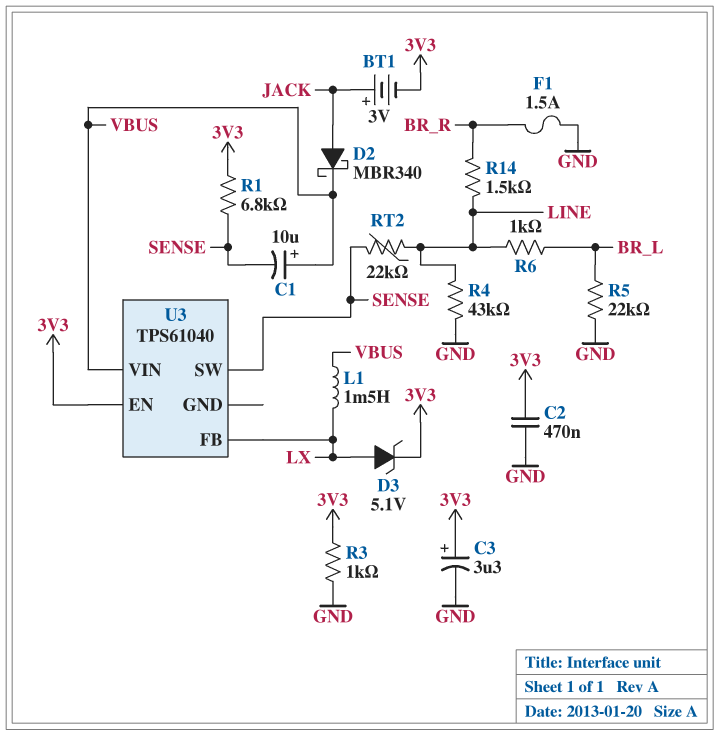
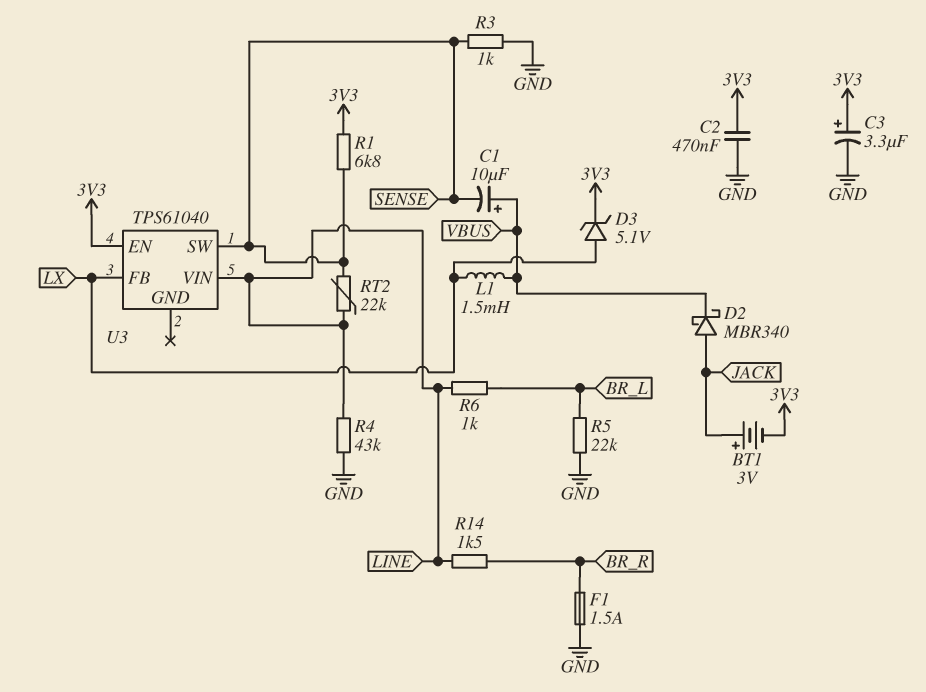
R3: 1k (3V3, GND) -> 1k (GND, SENSE)
U3 pin VIN: VBUS -> LINE

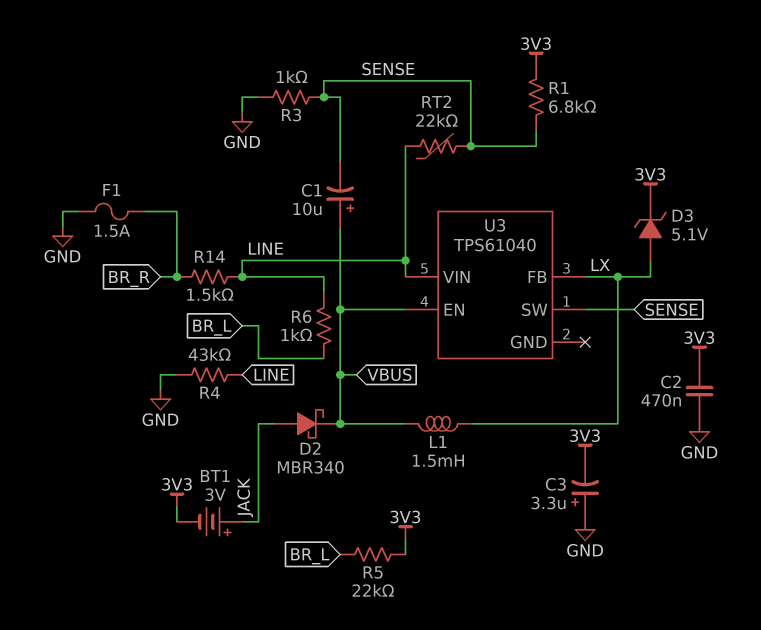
C3: 3.3uF (plus 3V3, minus GND) -> 3.3uF (plus GND, minus 3V3)
R5: 22k (BR_L, GND) -> 22k (3V3, BR_L)
U3 pin EN: 3V3 -> VBUS

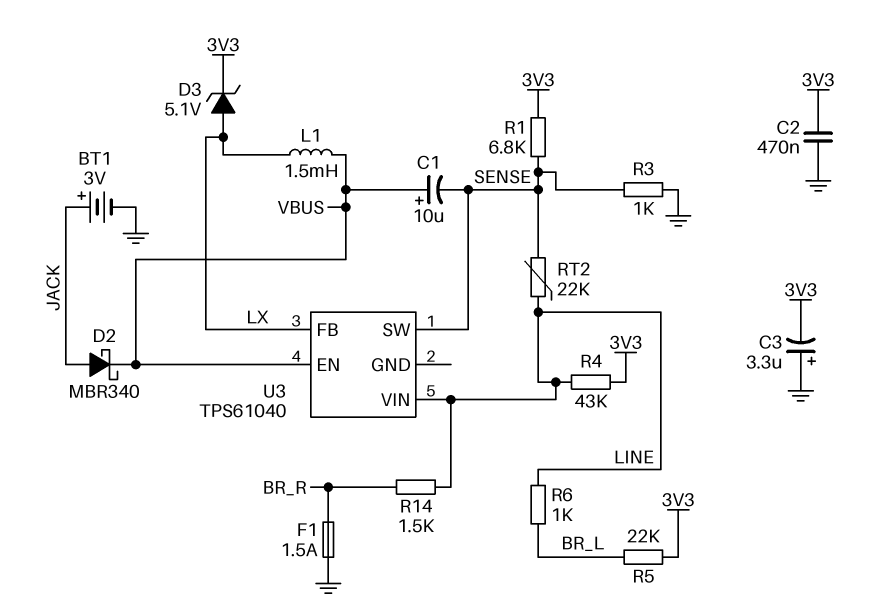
BT1: 3V (plus JACK, minus 3V3) -> 3V (plus JACK, minus GND)
R4: 43k (GND, LINE) -> 43k (3V3, LINE)

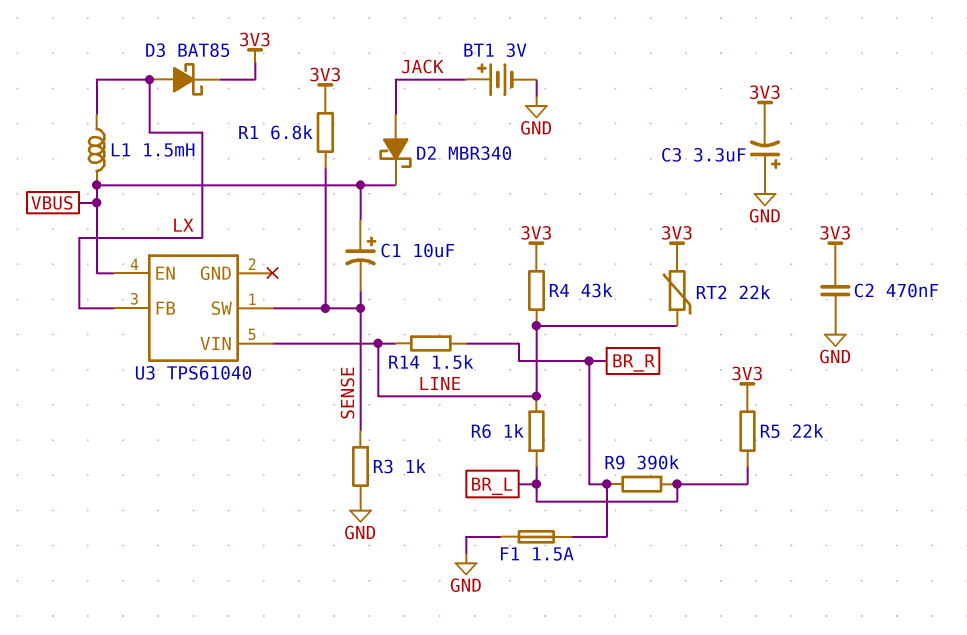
D3: zener 5.1V (A LX, K 3V3) -> schottky BAT85 (A LX, K 3V3)
R9: none -> 390k (BR_L, BR_R)
RT2: 22k (LINE, SENSE) -> 22k (3V3, LINE)

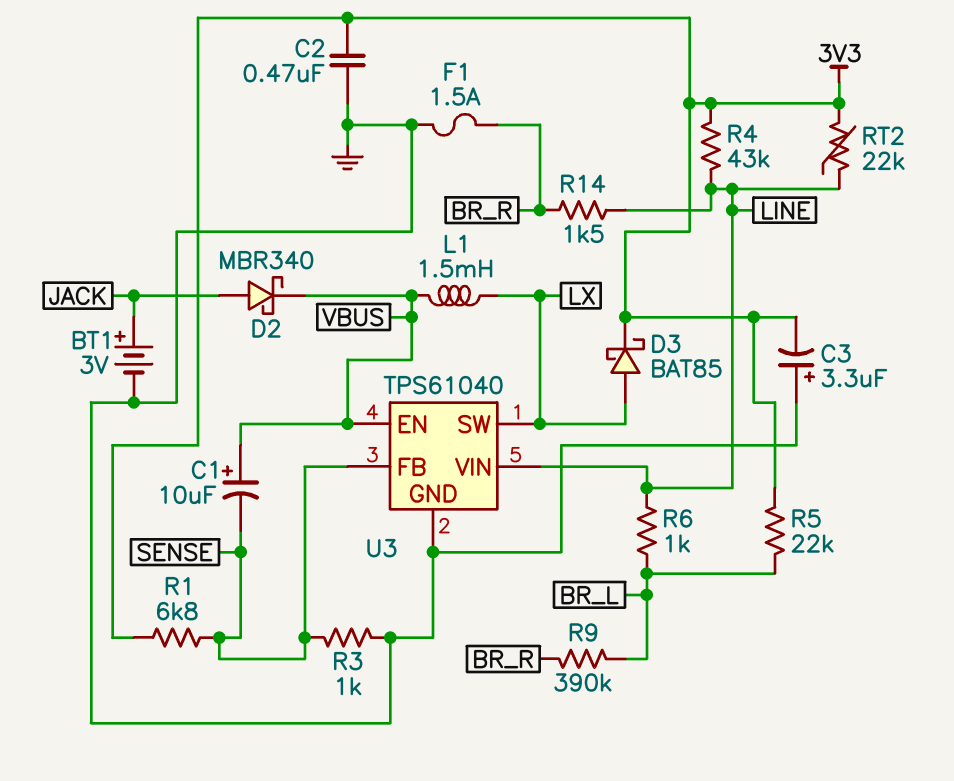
U3 pin FB: LX -> SENSE
U3 pin GND: none -> GND
U3 pin SW: SENSE -> LX

